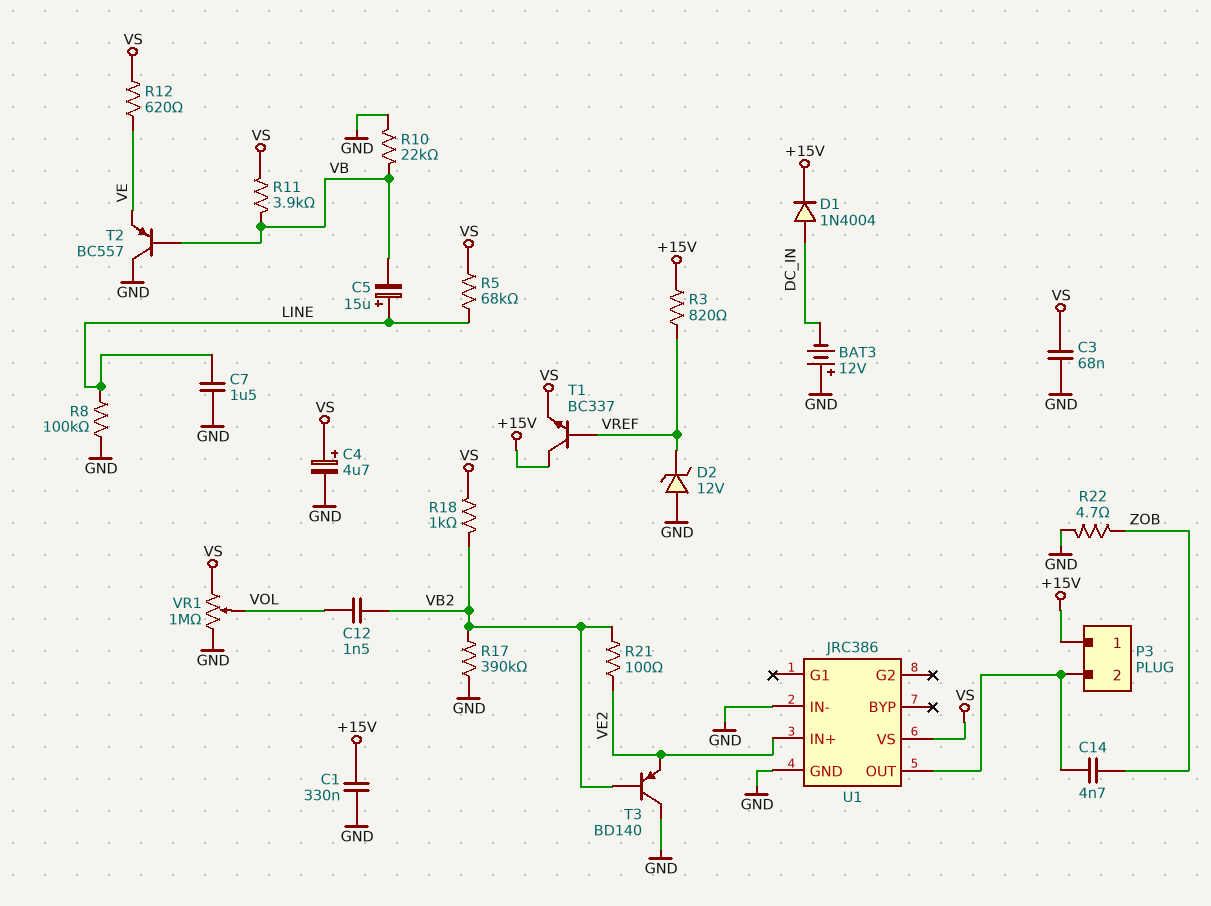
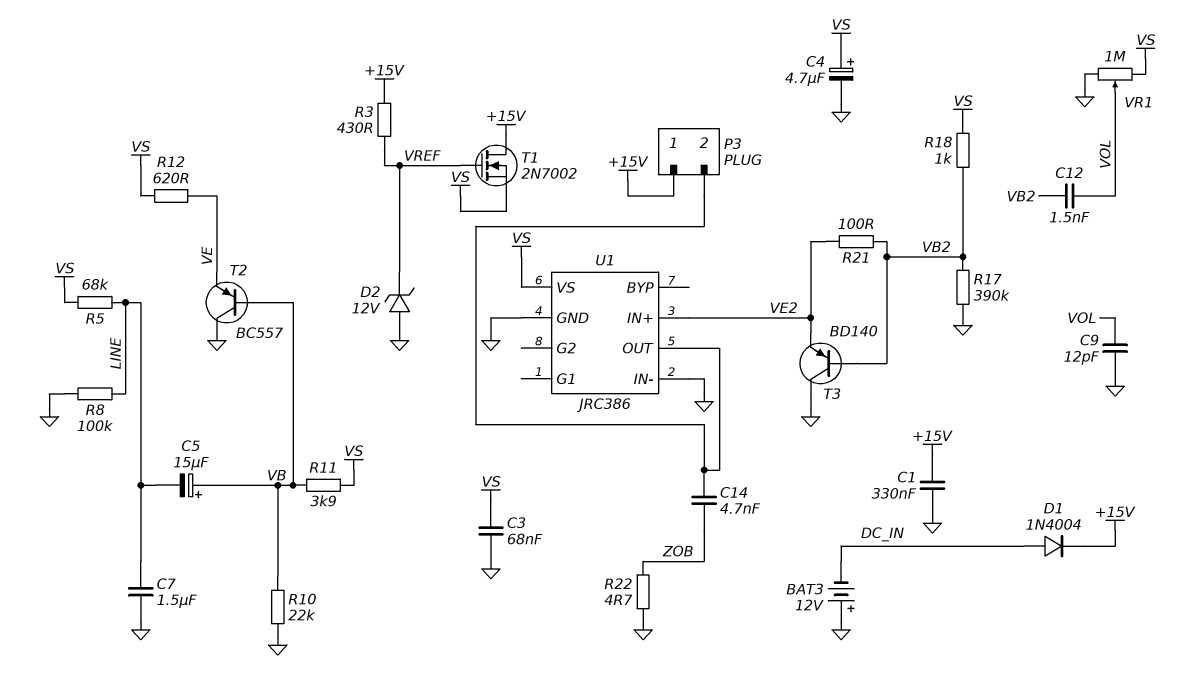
C5: 15uF (plus LINE, minus VB) -> 15uF (plus VB, minus LINE)
C9: none -> 12pF (GND, VOL)
R3: 820 (+15V, VREF) -> 430 (+15V, VREF)
T1: NPN BC337 (B VREF, C +15V, E VS) -> NMOS 2N7002 (G VREF, D +15V, S VS)

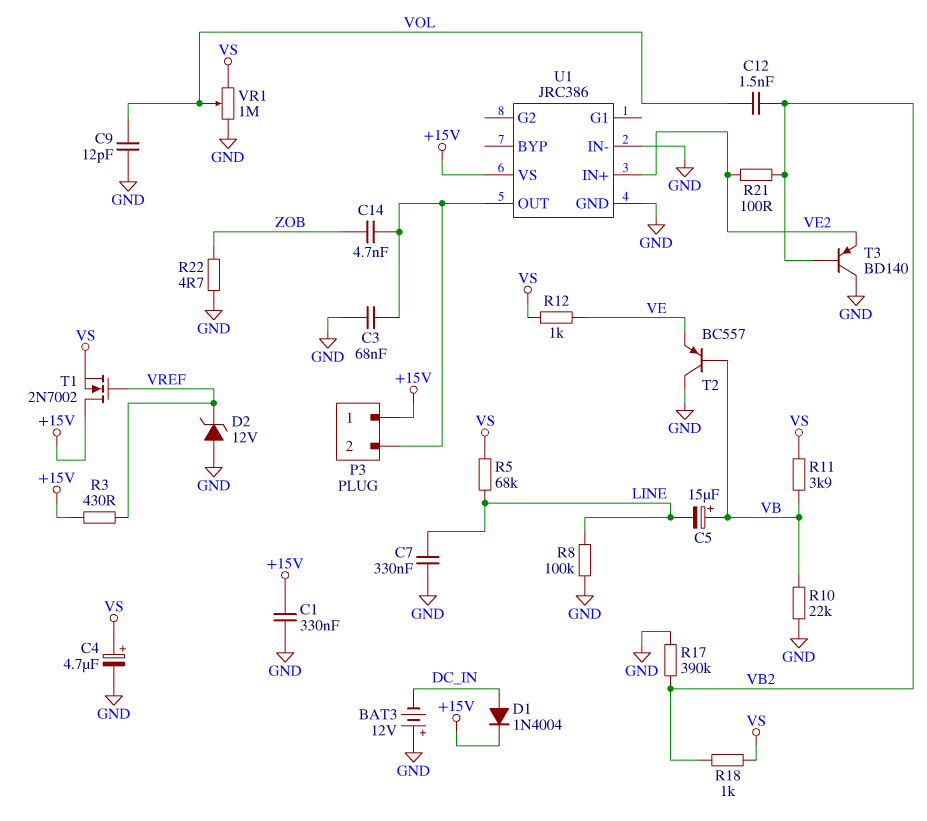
C3: 68nF (GND, VS) -> 68nF (GND, P3/2)
C7: 1.5uF (GND, LINE) -> 330nF (GND, LINE)
R12: 620 (VE, VS) -> 1k (VE, VS)
U1 pin VS: VS -> +15V

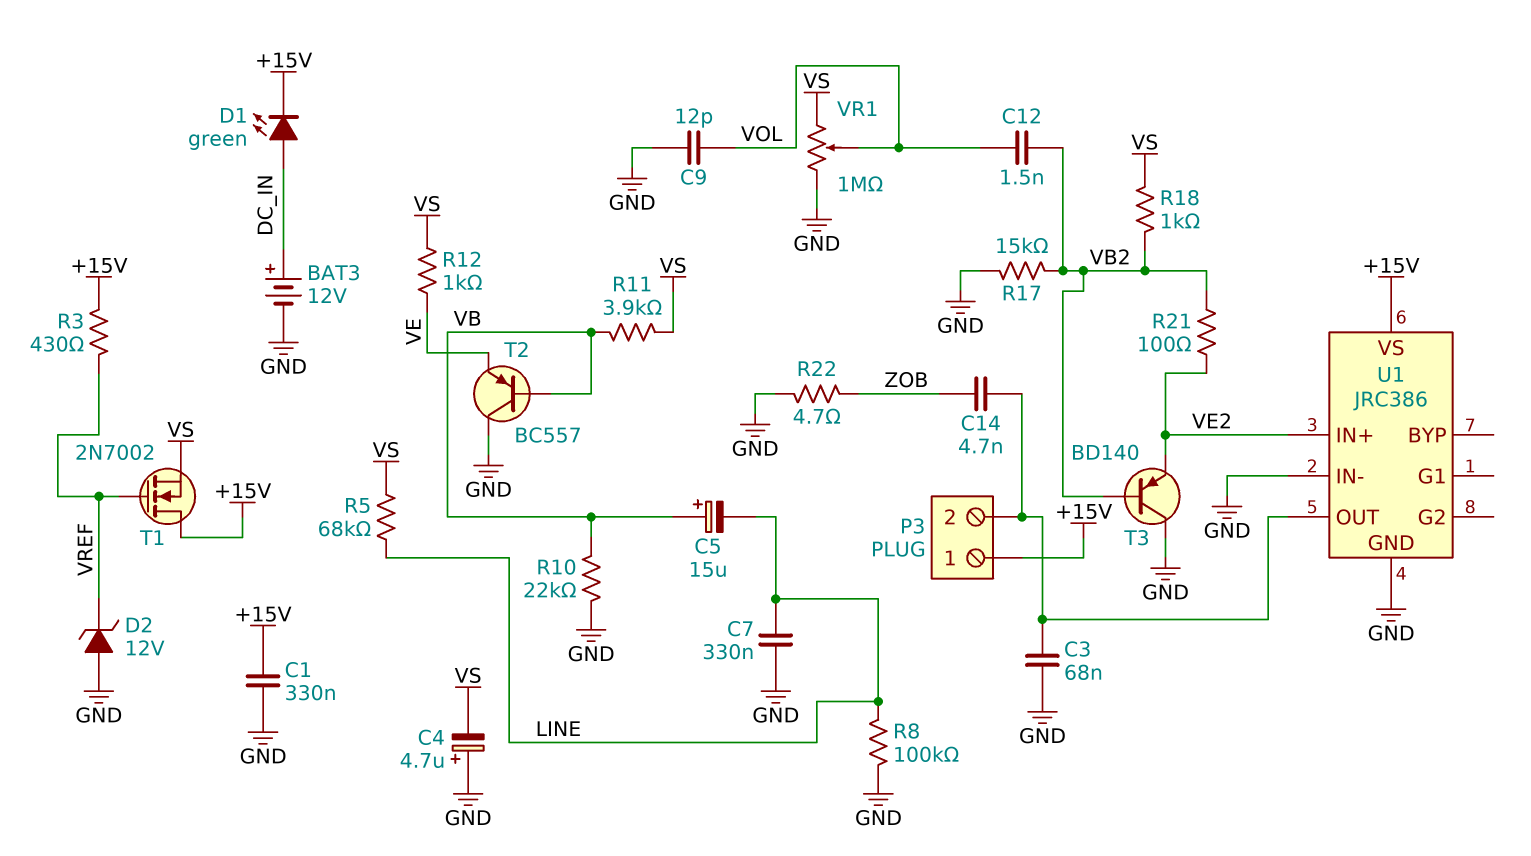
BAT3: 12V (plus GND, minus DC_IN) -> 12V (plus DC_IN, minus GND)
C4: 4.7uF (plus VS, minus GND) -> 4.7uF (plus GND, minus VS)
D1: diode 1N4004 (A DC_IN, K +15V) -> LED green (A DC_IN, K +15V)
R17: 390k (GND, VB2) -> 15k (GND, VB2)

